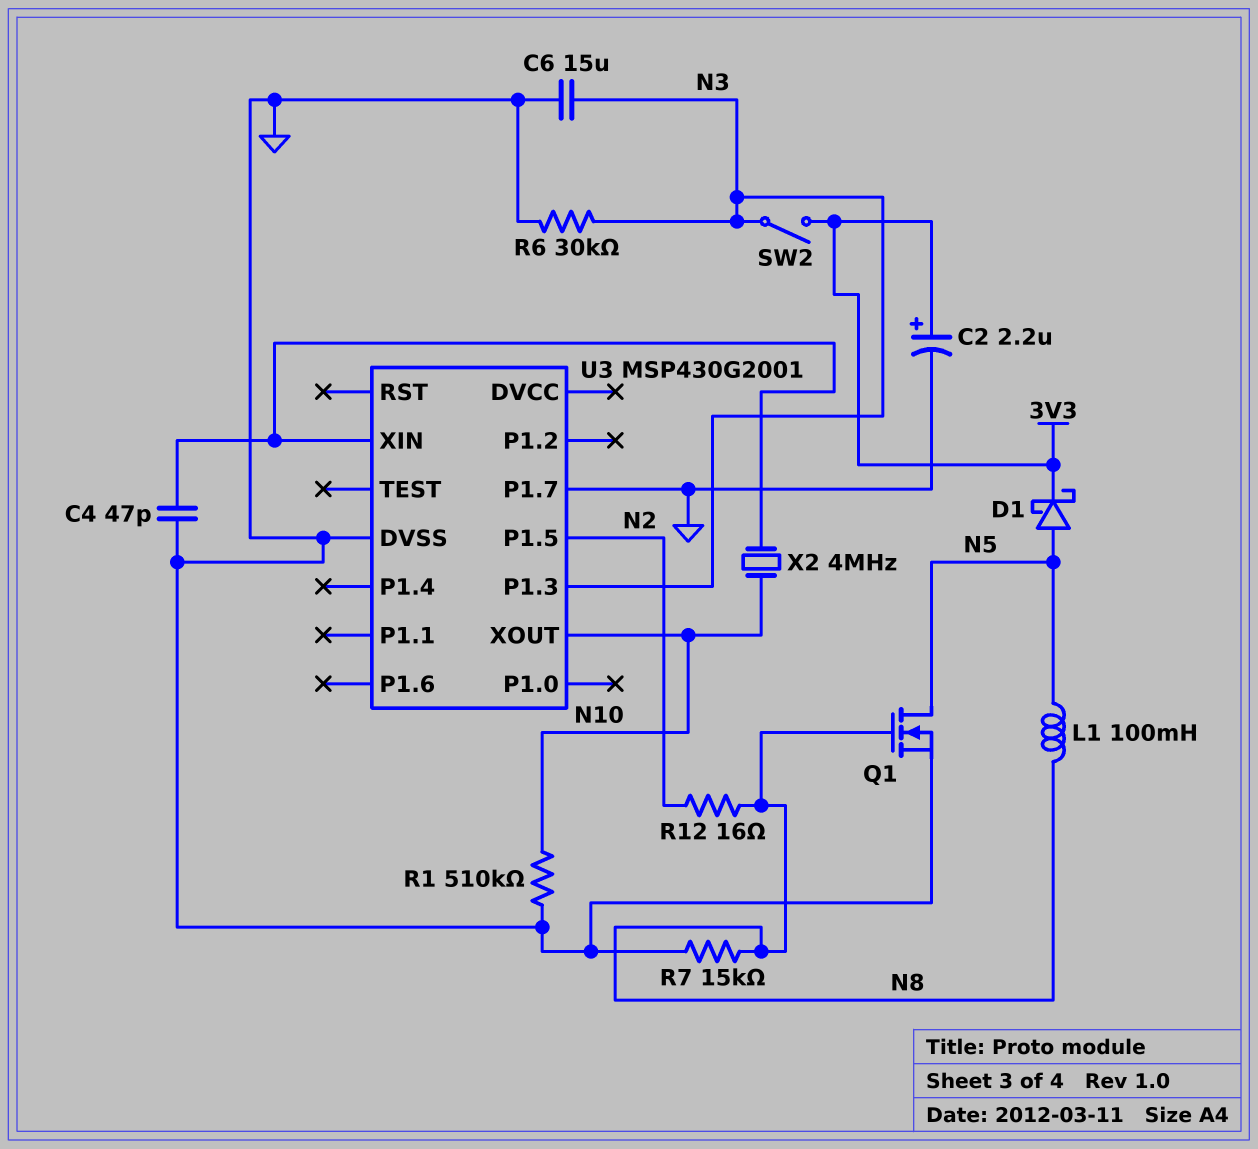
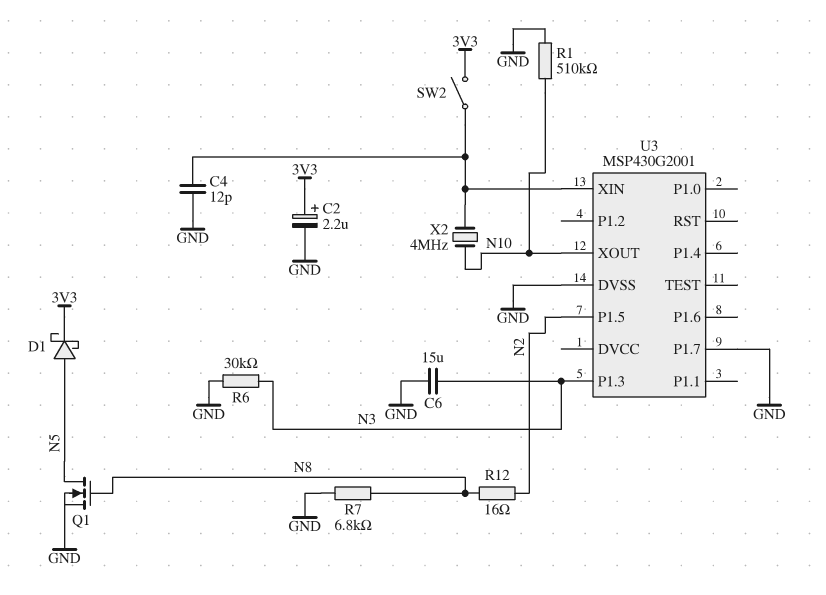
C4: 47pF (GND, U3/XIN) -> 12pF (GND, U3/XIN)
L1: 100mH (N5, N8) -> none
R7: 15k (GND, N8) -> 6.8k (GND, N8)
SW2: switch (3V3, N3) -> switch (3V3, U3/XIN)

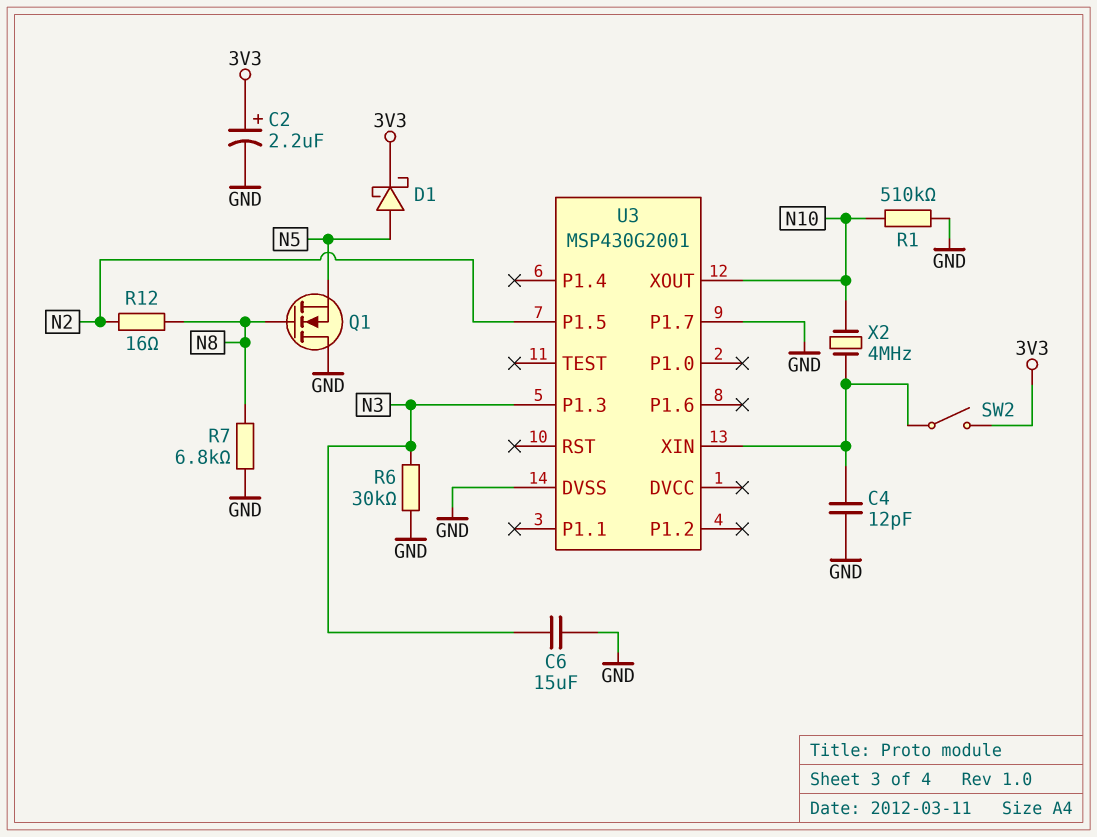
Q1: NMOS (G N8, D N5, S GND) -> NMOS (G N8, D GND, S N5)

